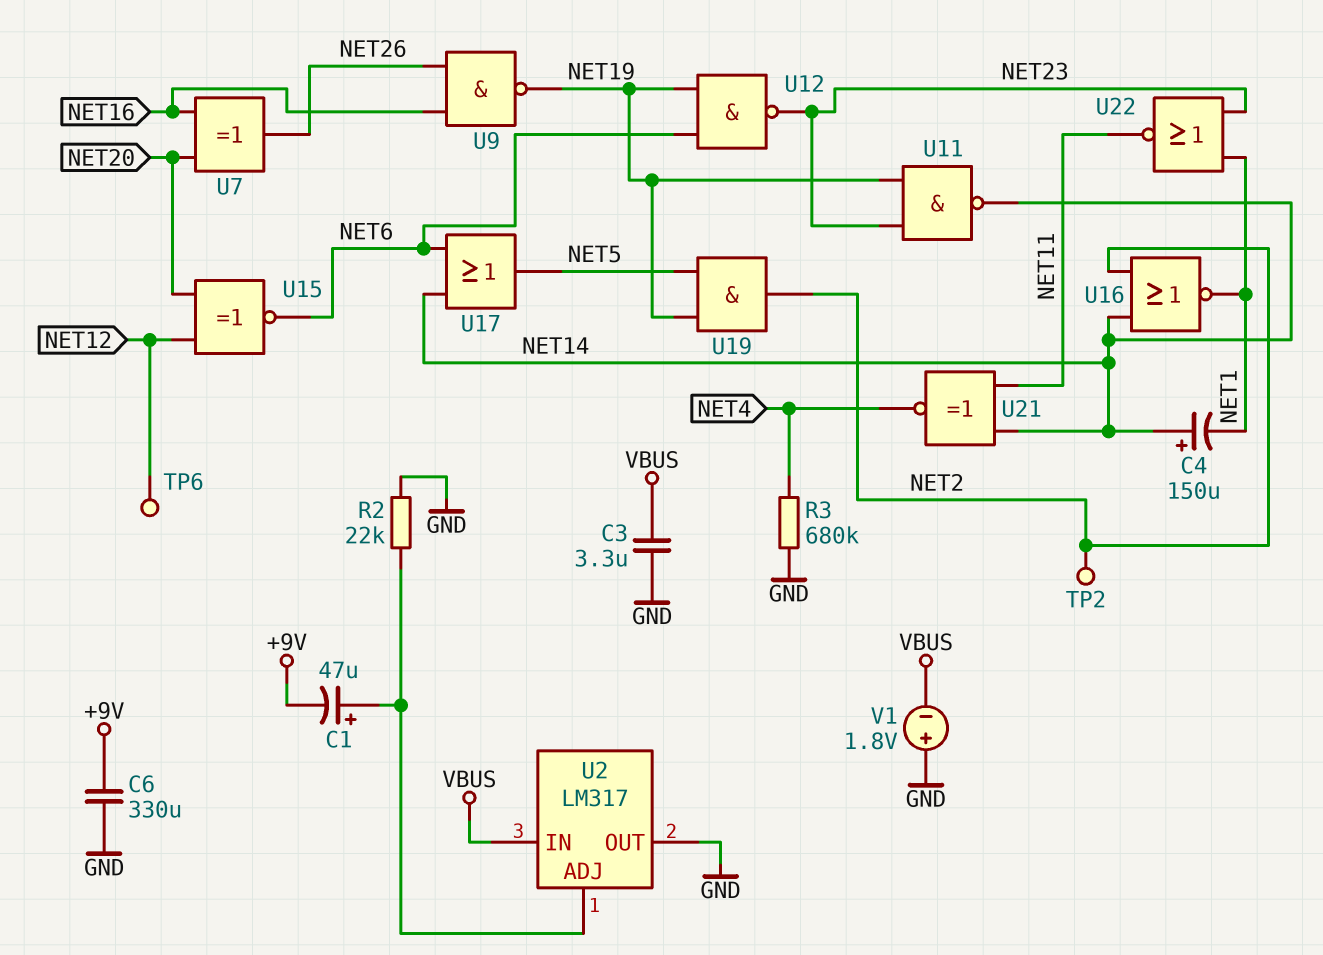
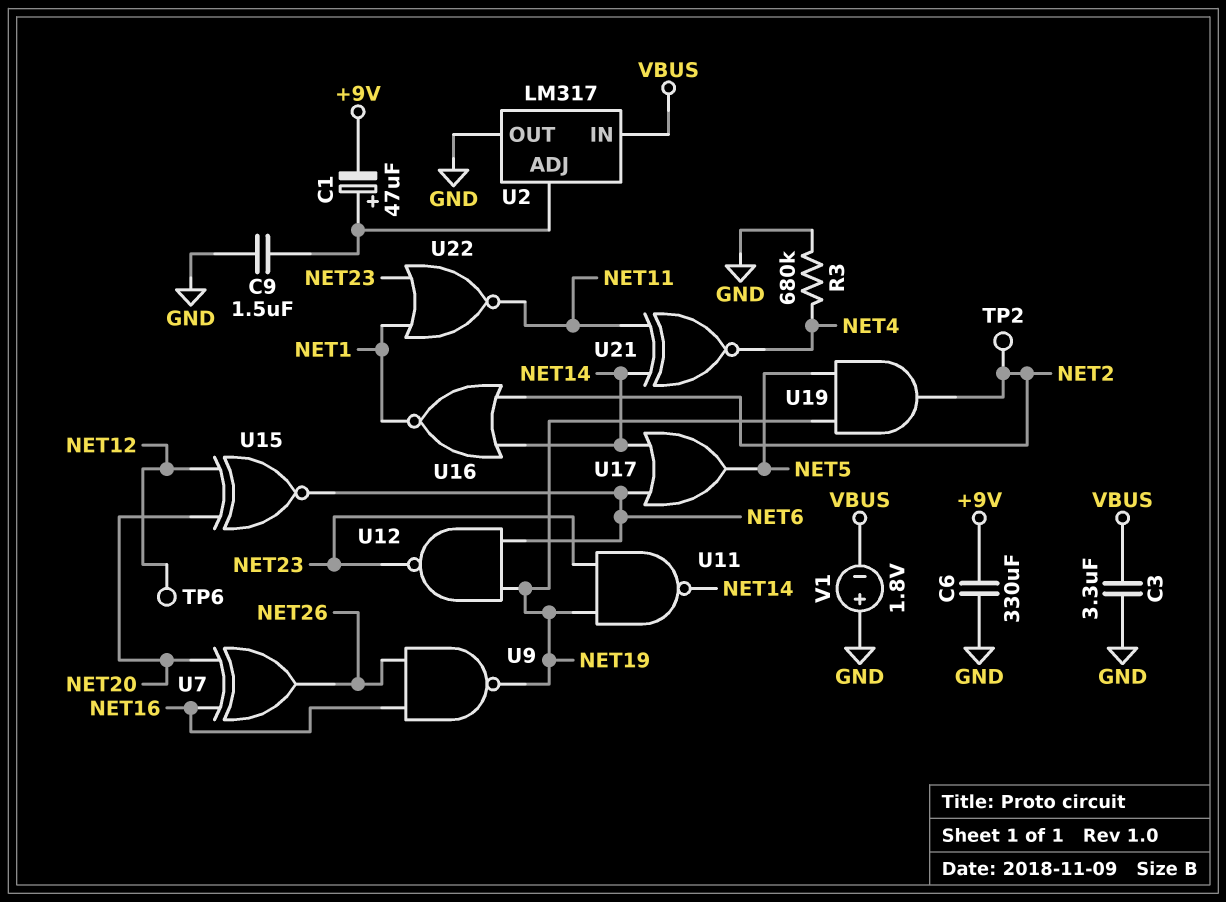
C4: 150uF (plus NET14, minus NET1) -> none
C9: none -> 1.5uF (GND, U2/ADJ)
R2: 22k (GND, U2/ADJ) -> none

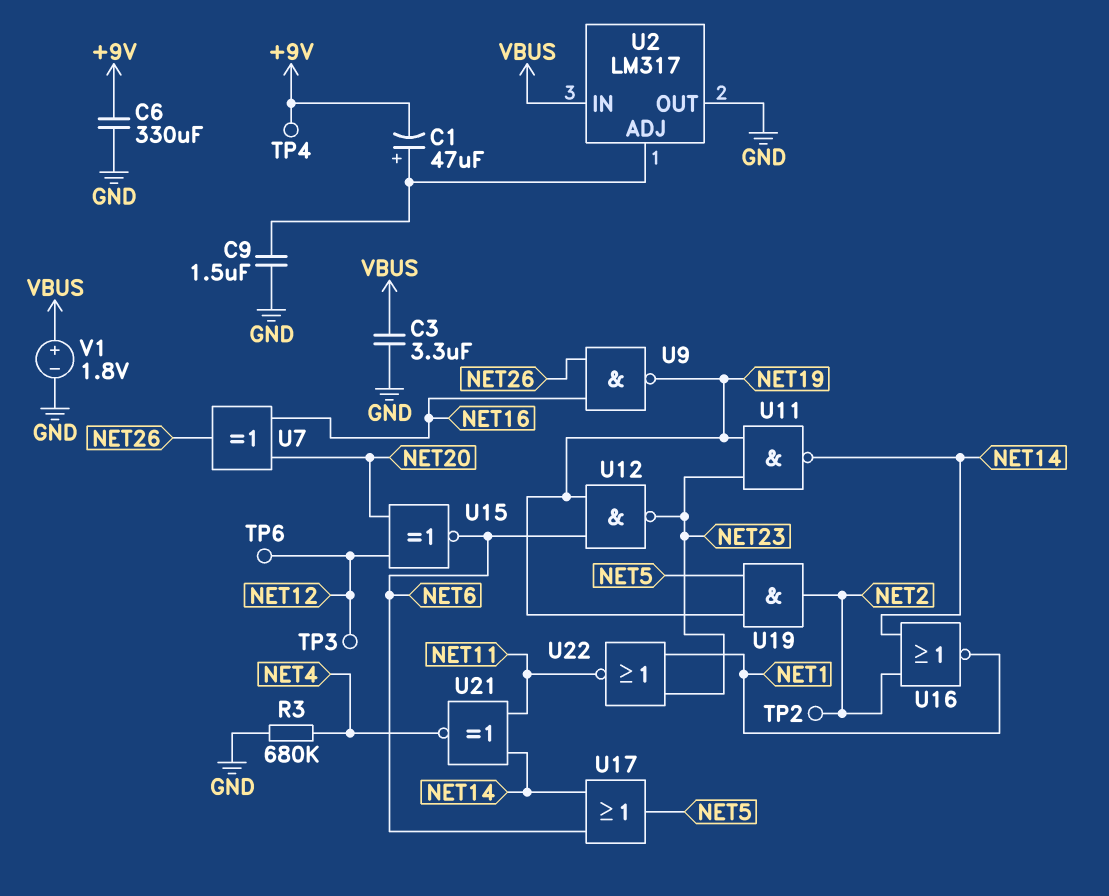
TP3: none -> test point (NET12)
TP4: none -> test point (+9V)
V1: 1.8V (plus GND, minus VBUS) -> 1.8V (plus VBUS, minus GND)

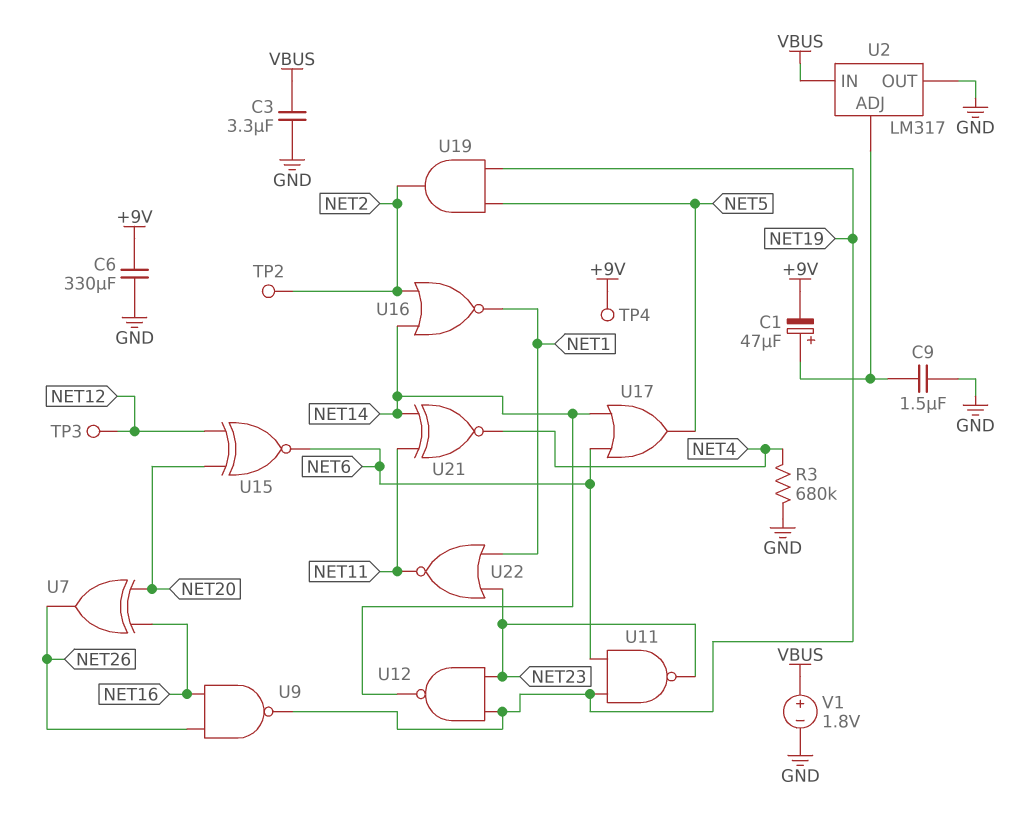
TP6: test point (NET12) -> none
U11: NAND (in NET19, in NET23, out NET14) -> NAND (in NET6, in NET19, out NET23)
U12: NAND (in NET6, in NET19, out NET23) -> NAND (in NET19, in NET23, out NET14)

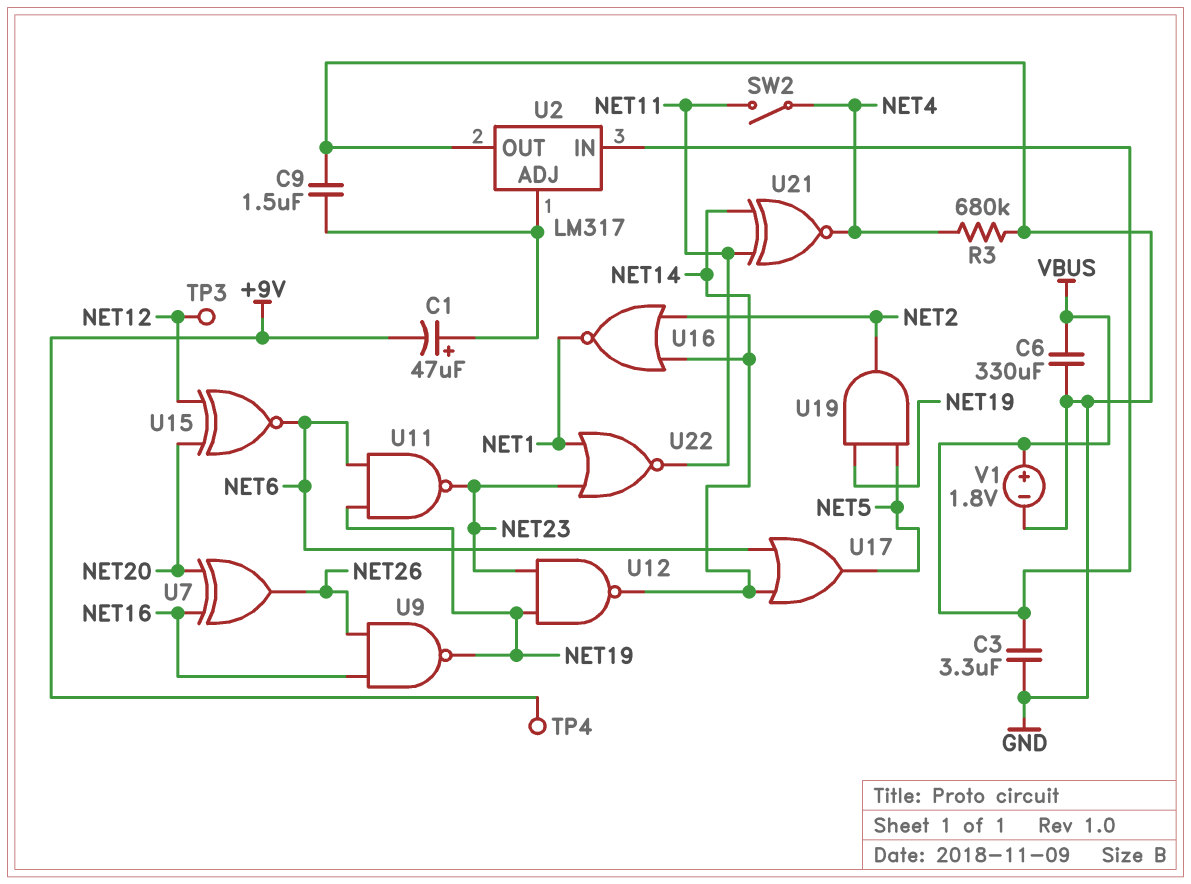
C6: 330uF (+9V, GND) -> 330uF (GND, VBUS)
SW2: none -> switch (NET4, NET11)
TP2: test point (NET2) -> none

